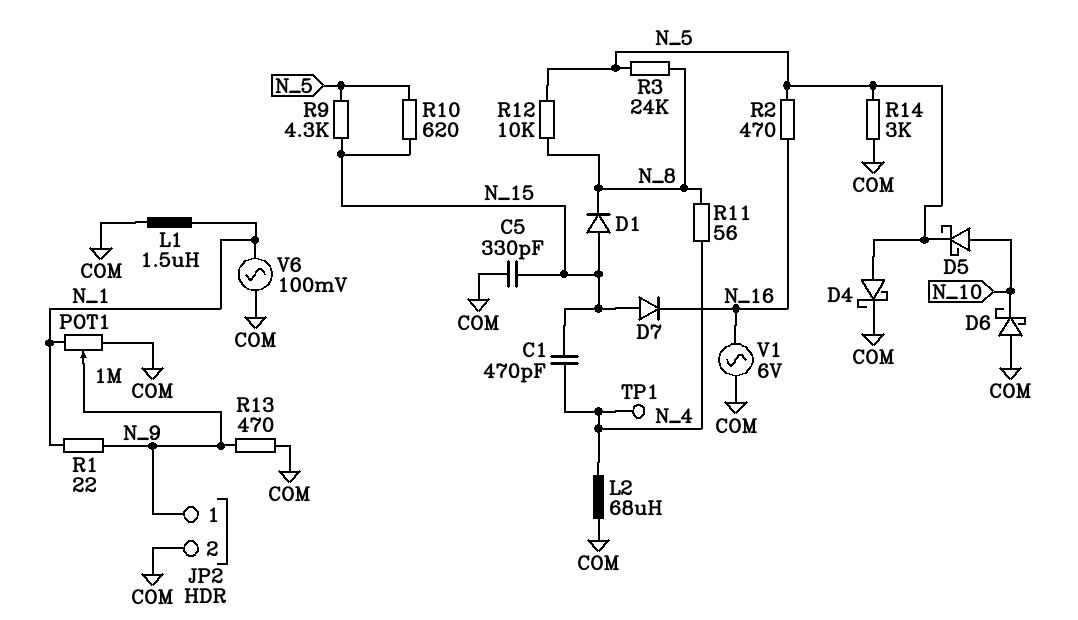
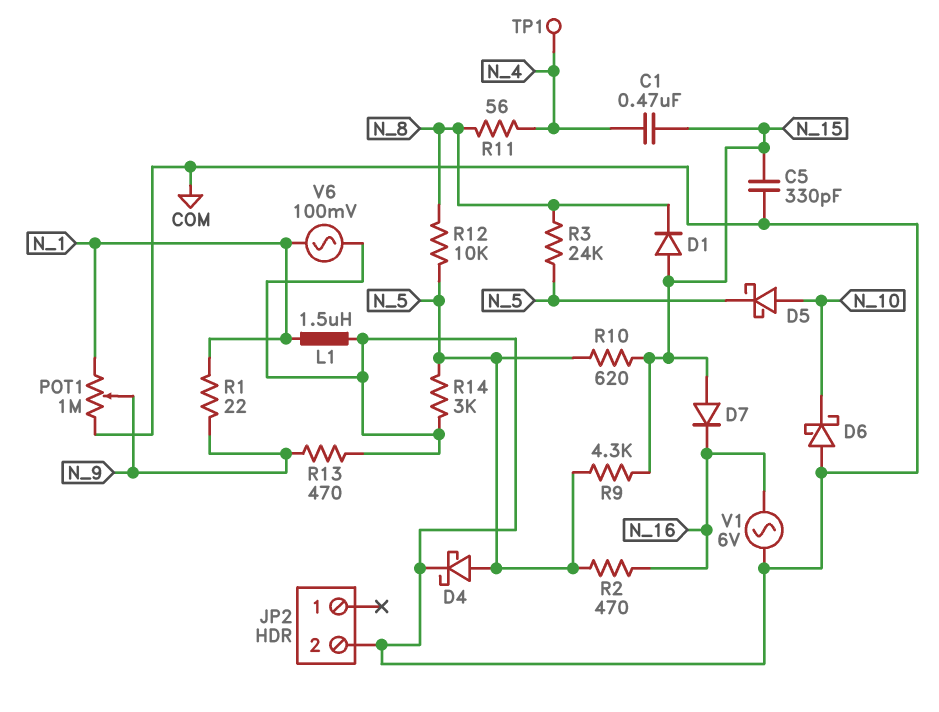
C1: 470pF (N_4, N_15) -> 470nF (N_4, N_15)
JP2 pin 1: N_9 -> none
L2: 68uH (COM, N_4) -> none

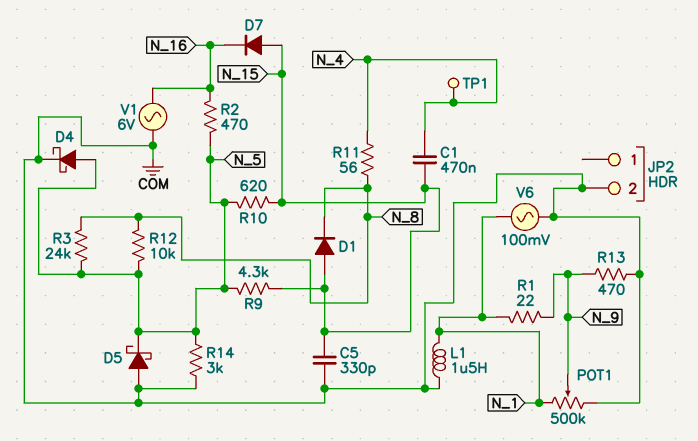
D5: schottky (A N_10, K N_5) -> schottky (A COM, K N_5)
D6: schottky (A COM, K N_10) -> none
POT1: 1M (COM, N_1, wiper N_9) -> 500k (COM, N_1, wiper N_9)

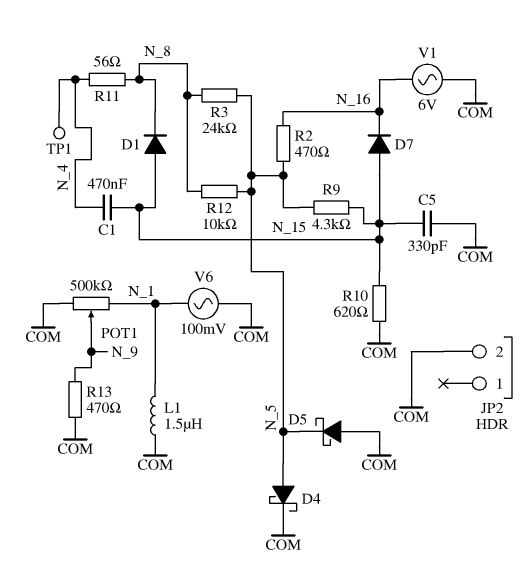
R1: 22 (N_1, N_9) -> none
R10: 620 (N_5, N_15) -> 620 (COM, N_15)
R14: 3k (COM, N_5) -> none

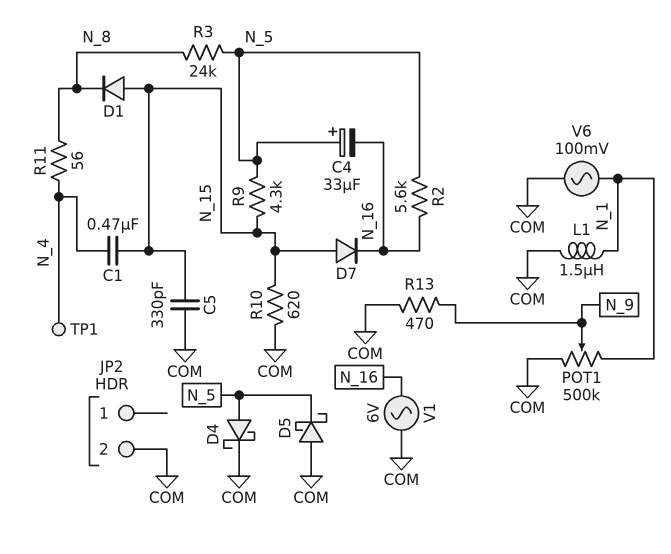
C4: none -> 33uF (plus N_5, minus N_16)
R2: 470 (N_5, N_16) -> 5.6k (N_5, N_16)
R12: 10k (N_5, N_8) -> none

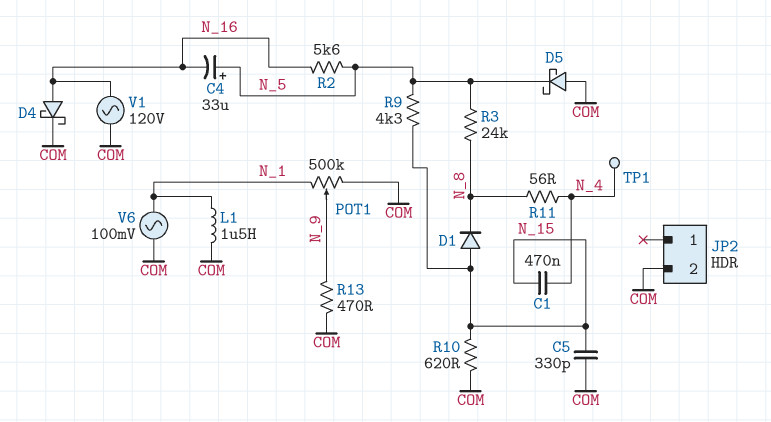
D4: schottky (A N_5, K COM) -> schottky (A N_16, K COM)
D7: diode (A N_15, K N_16) -> none
V1: AC 6V (COM, N_16) -> AC 120V (COM, N_16)

